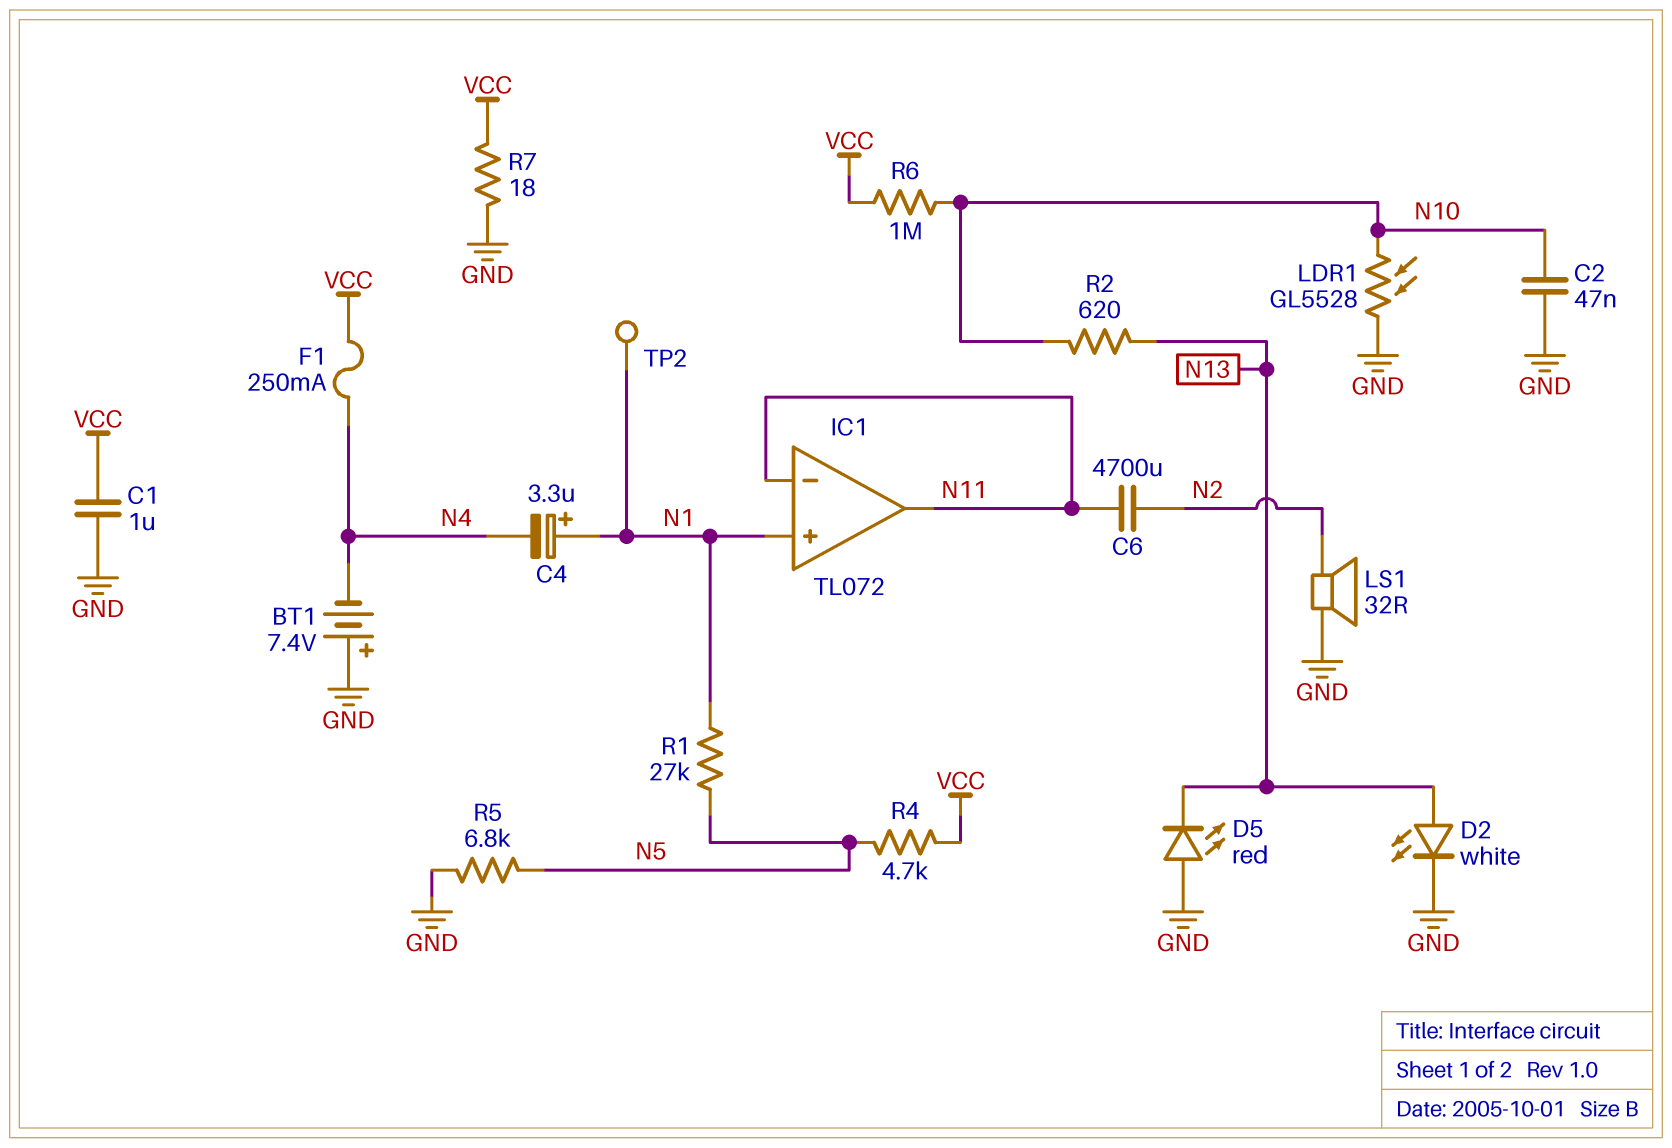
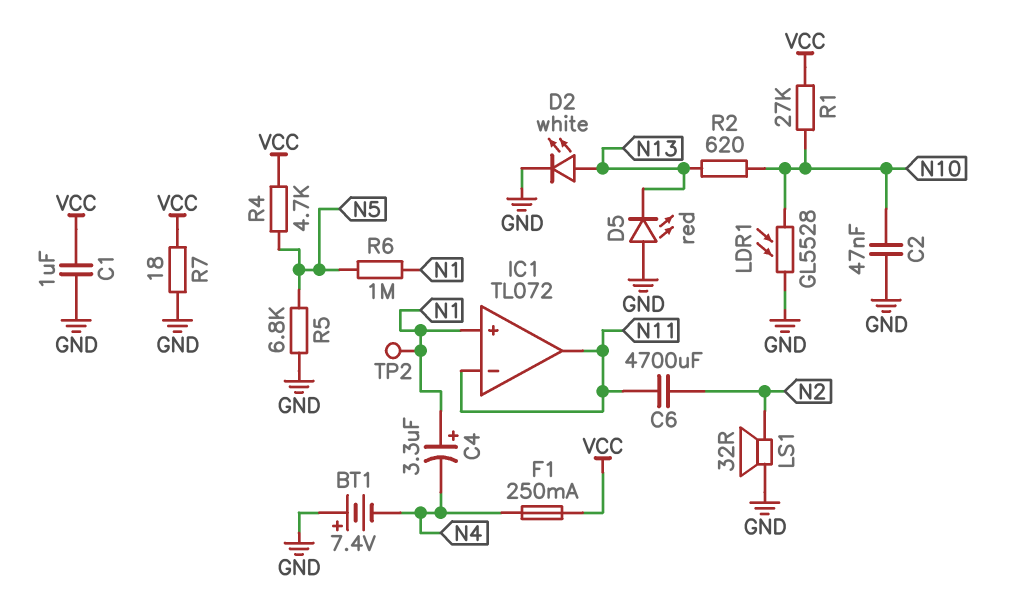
R1: 27k (N1, N5) -> 27k (N10, VCC)
R6: 1M (N10, VCC) -> 1M (N1, N5)

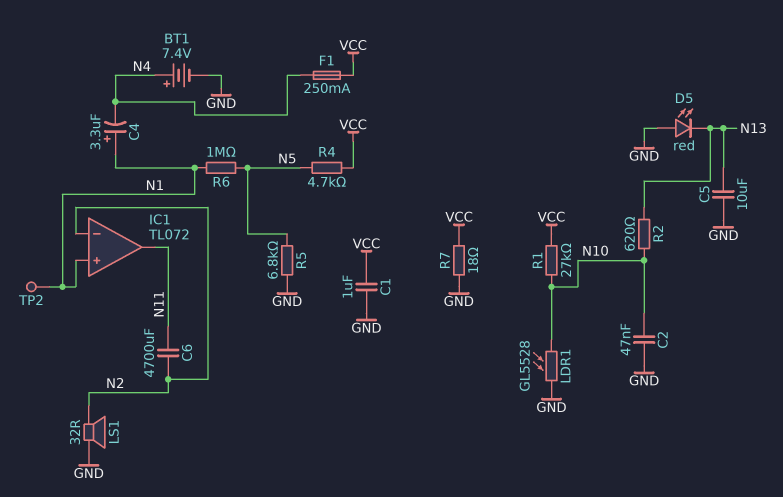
BT1: 7.4V (plus GND, minus N4) -> 7.4V (plus N4, minus GND)
C5: none -> 10uF (GND, N13)
D2: LED white (A N13, K GND) -> none
IC1 pin in-: N11 -> N2

